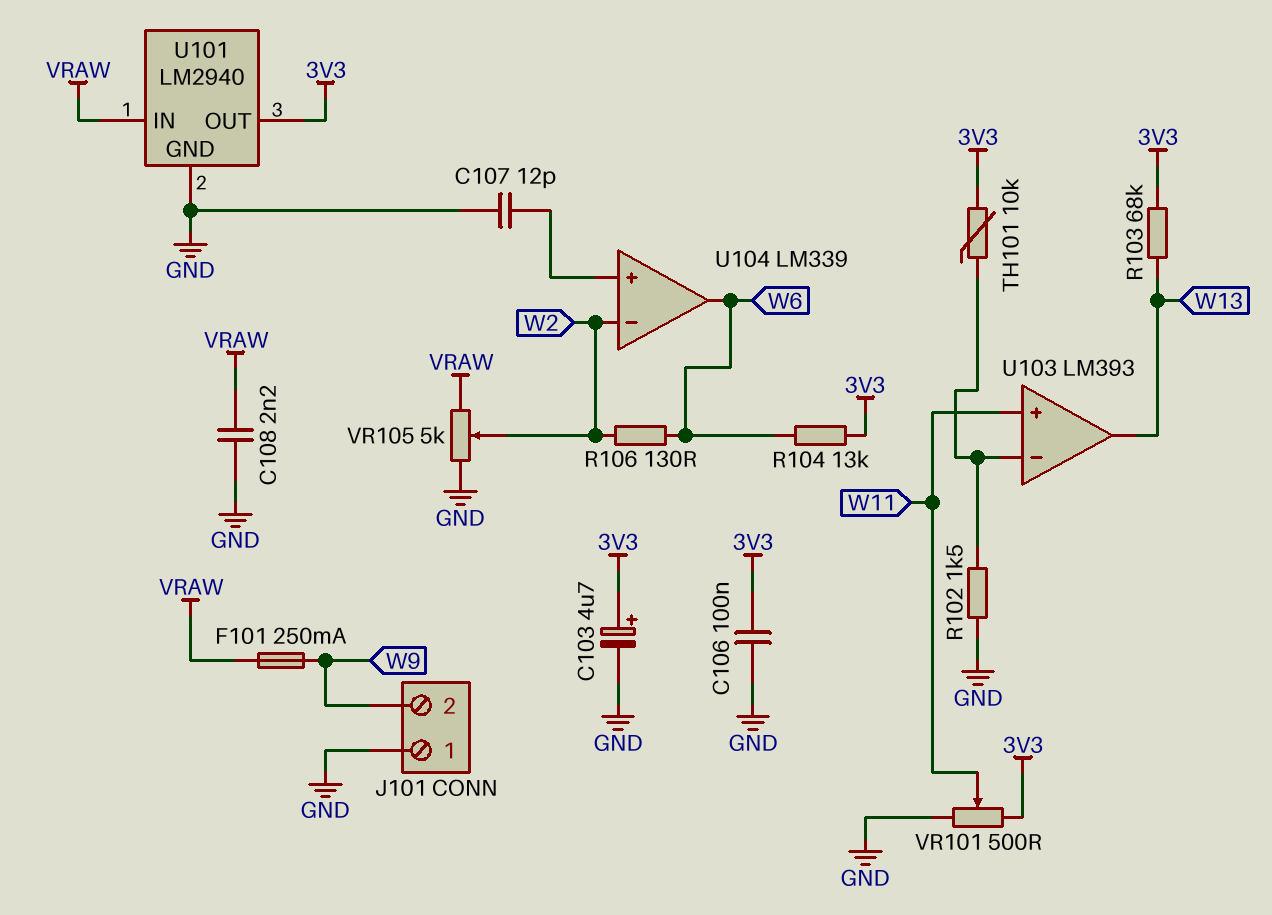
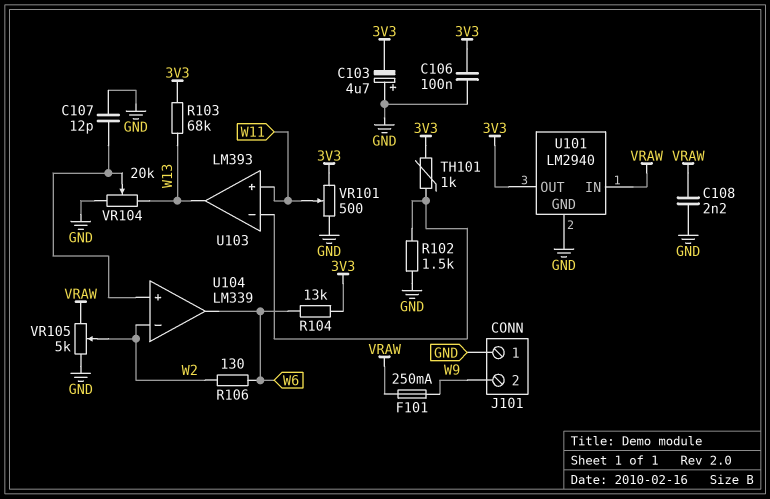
C103: 4.7uF (plus 3V3, minus GND) -> 4.7uF (plus GND, minus 3V3)
TH101: 10k (3V3, U103/in-) -> 1k (3V3, U103/in-)
VR104: none -> 20k (GND, W13, wiper U104/in+)

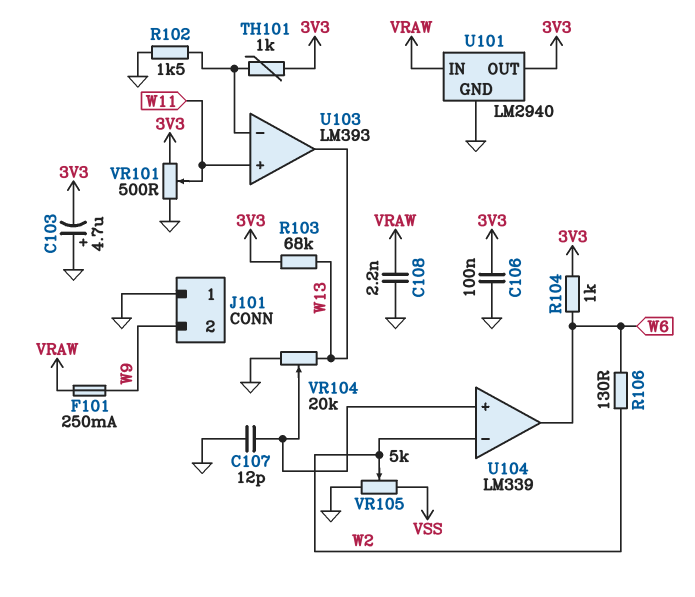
R104: 13k (3V3, W6) -> 1k (3V3, W6)
VR105: 5k (GND, VRAW, wiper W2) -> 5k (GND, VSS, wiper W2)

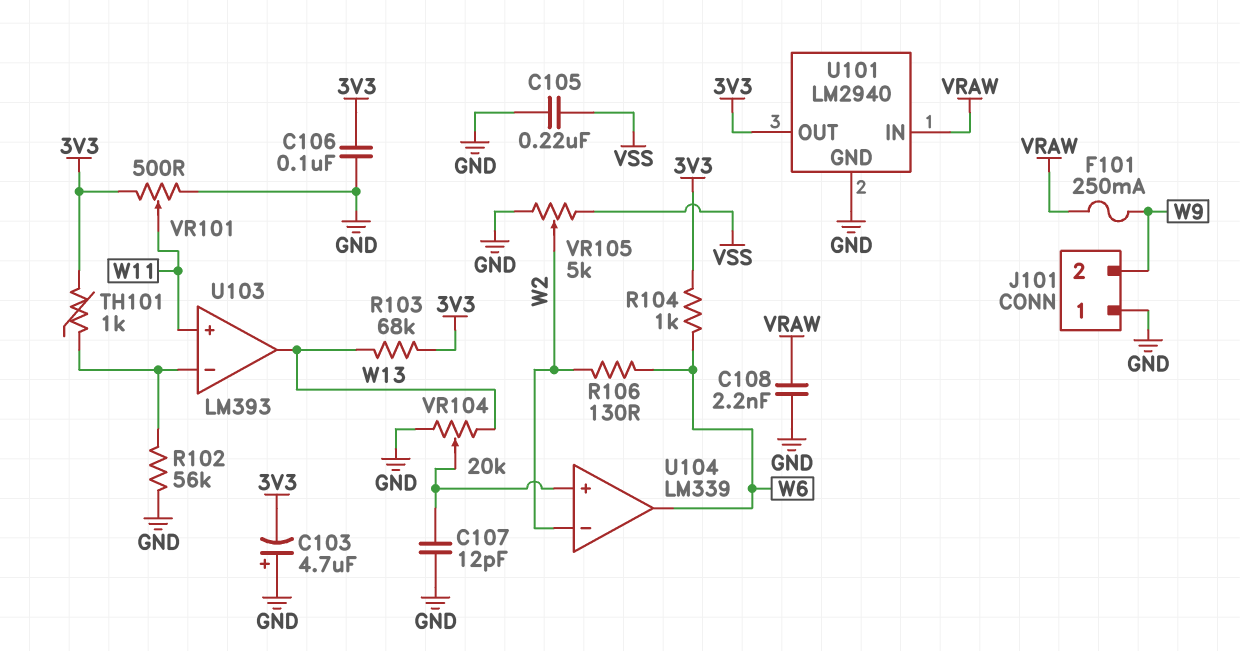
C105: none -> 220nF (GND, VSS)
R102: 1.5k (GND, U103/in-) -> 56k (GND, U103/in-)

